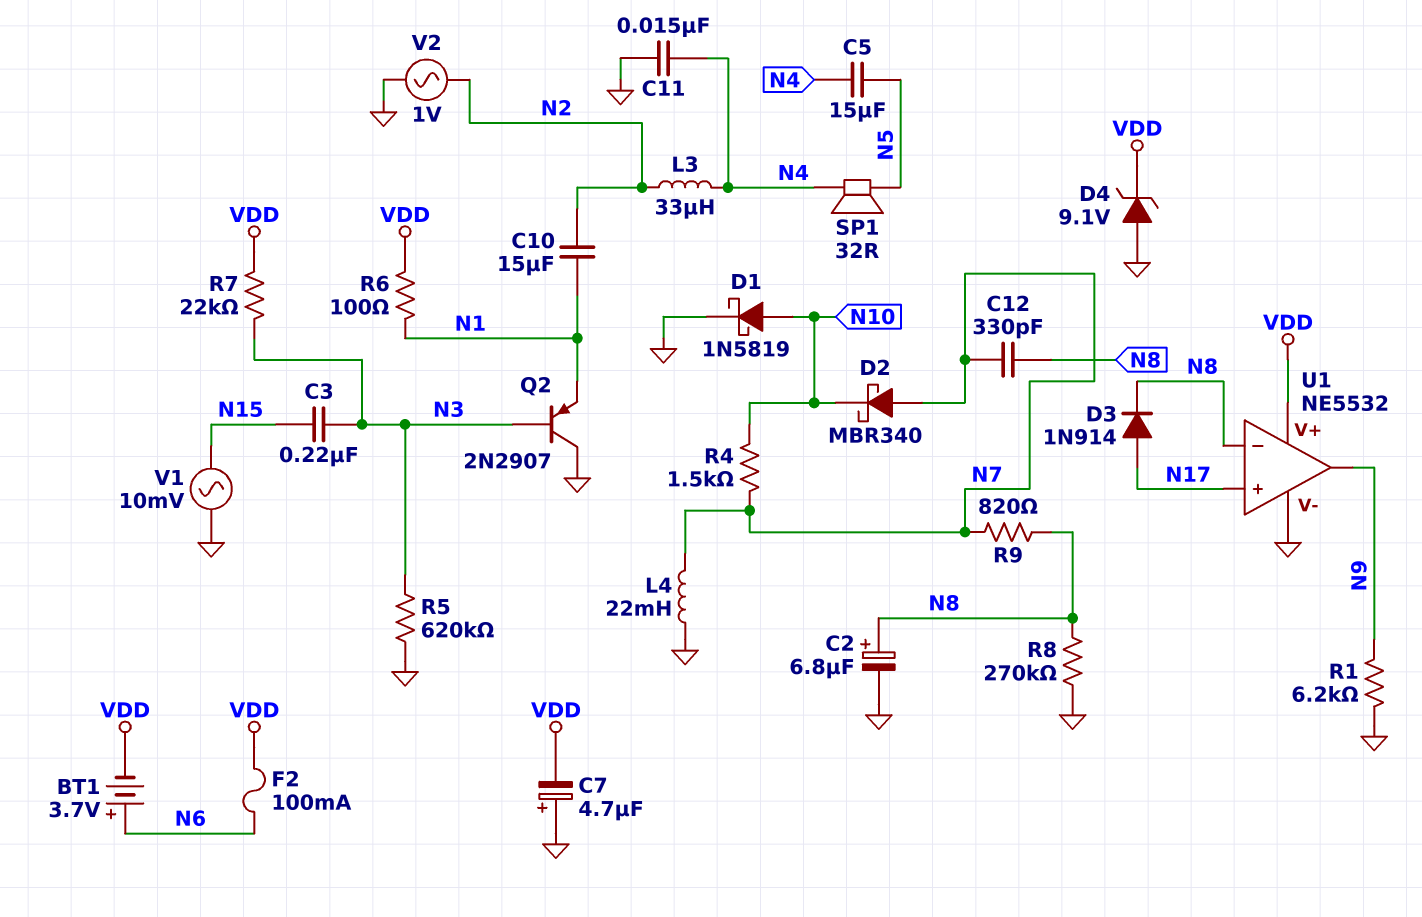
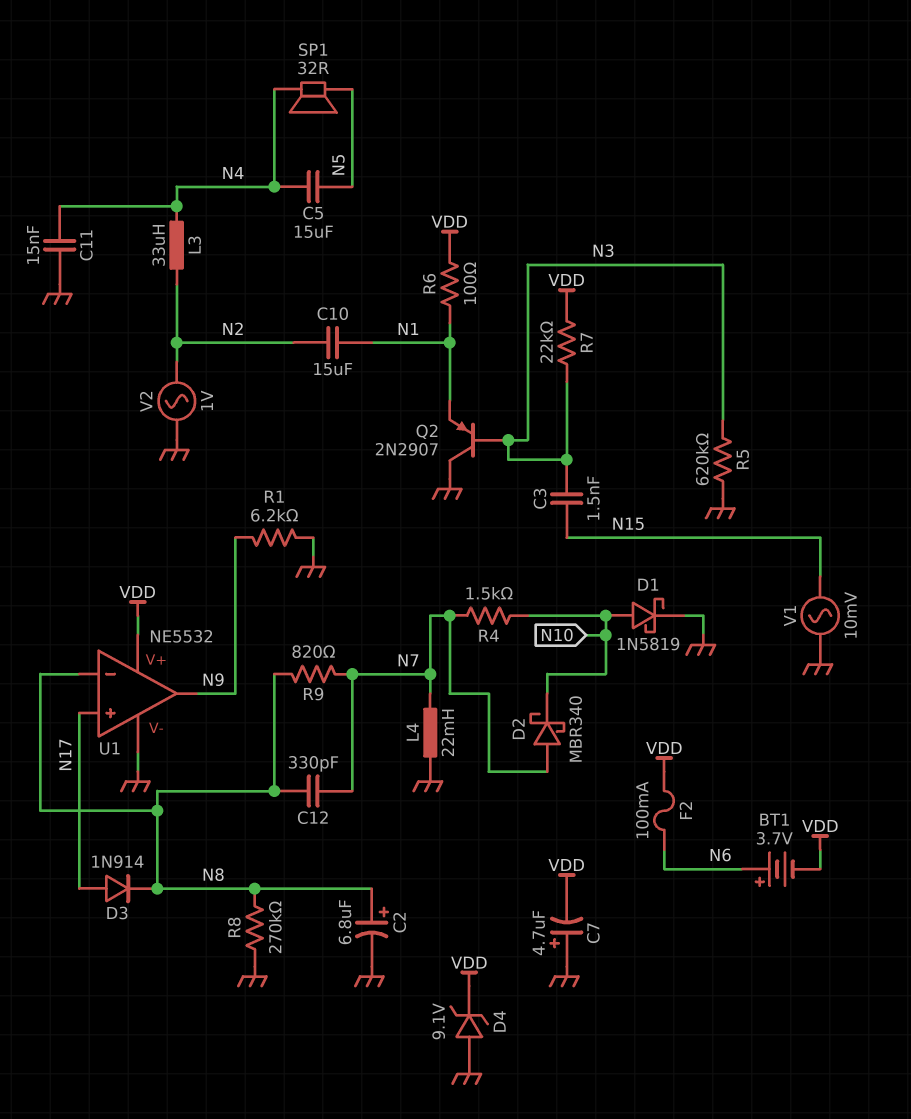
C3: 220nF (N3, N15) -> 1.5nF (N3, N15)

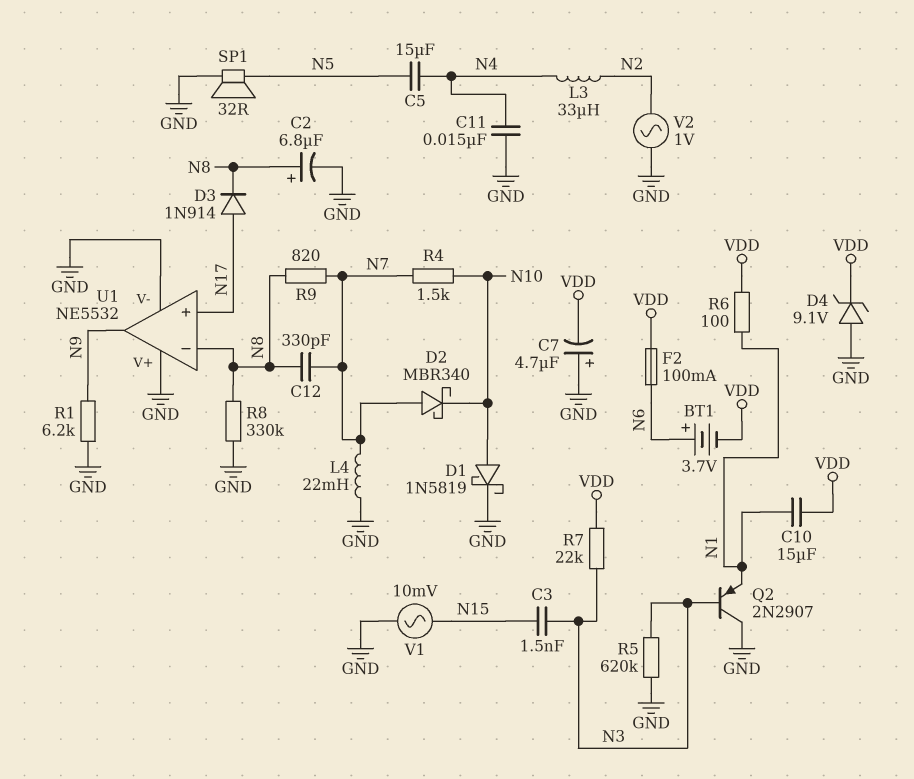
C10: 15uF (N1, N2) -> 15uF (N1, VDD)
R8: 270k (GND, N8) -> 330k (GND, N8)
SP1: speaker 32R (N4, N5) -> speaker 32R (GND, N5)
U1 pin V+: VDD -> GND

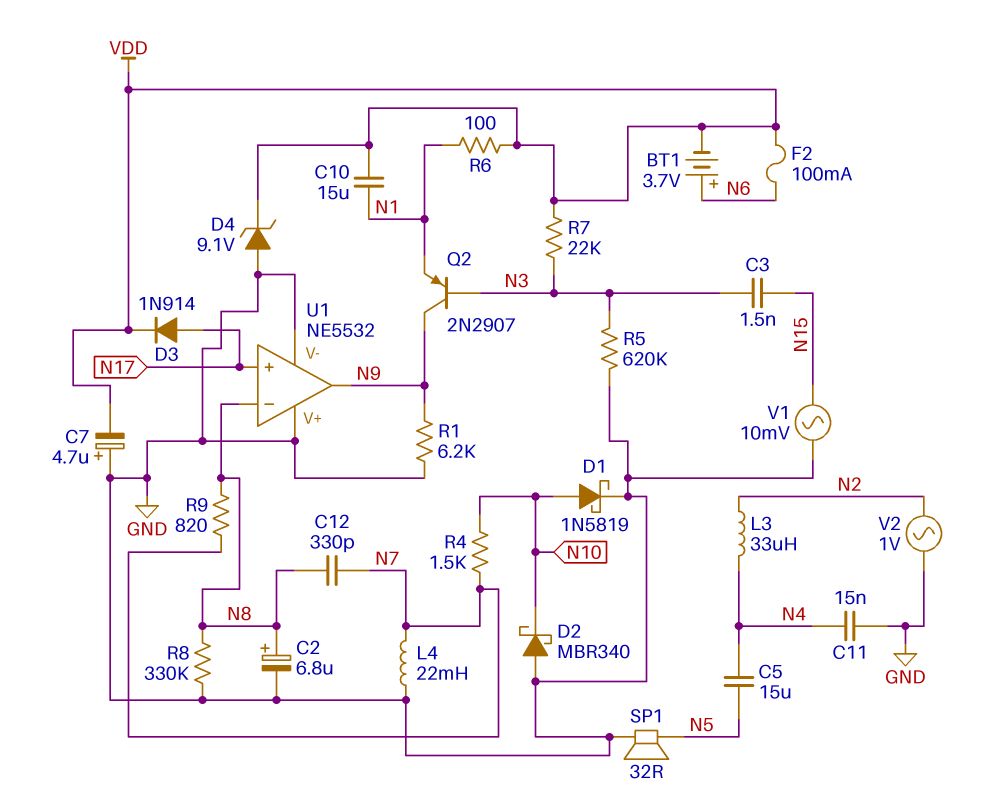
D2: schottky MBR340 (A N7, K N10) -> schottky MBR340 (A GND, K N10)
D3: diode 1N914 (A N17, K N8) -> diode 1N914 (A N17, K VDD)
Q2: PNP 2N2907 (B N3, C GND, E N1) -> PNP 2N2907 (B N3, C N9, E N1)

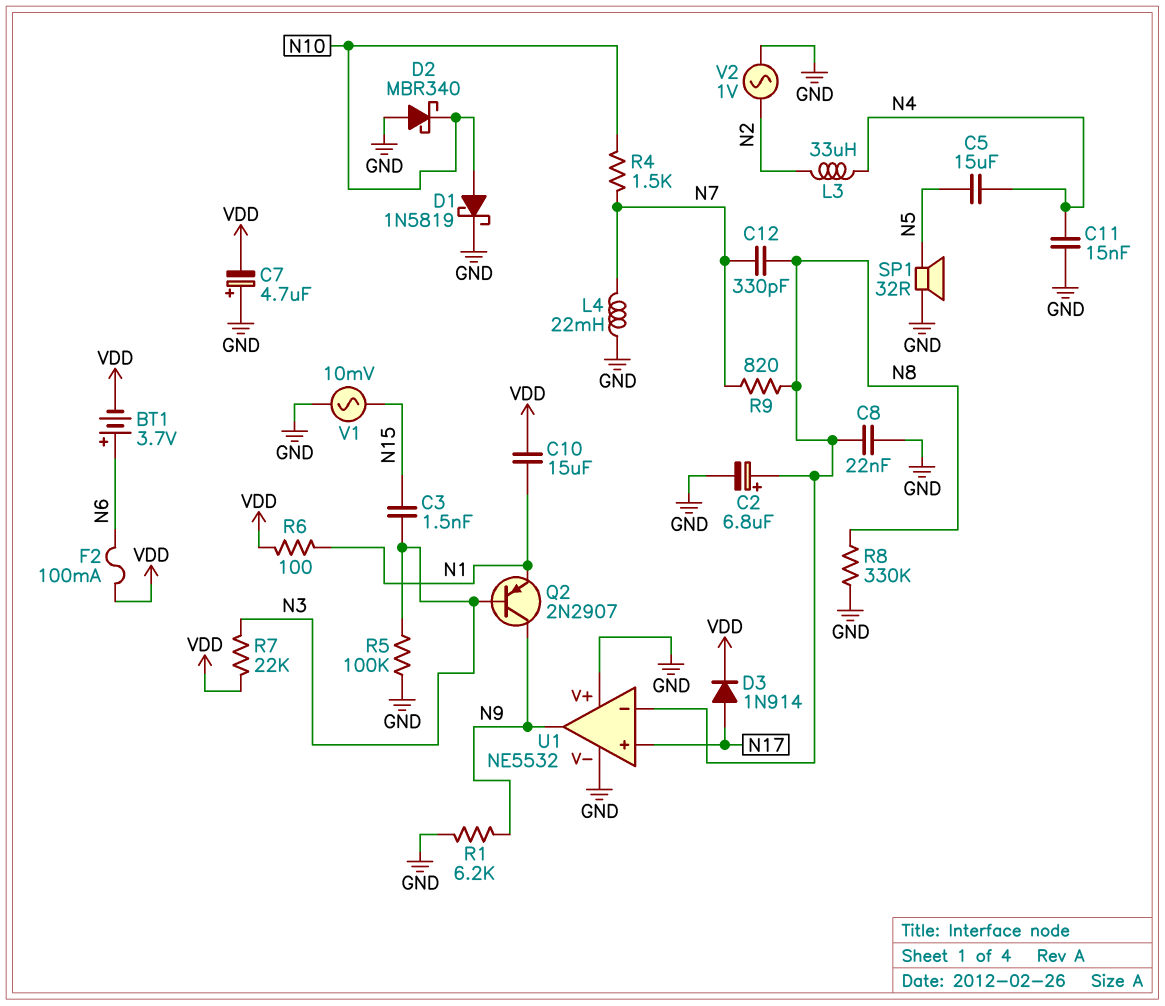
C8: none -> 22nF (GND, N8)
D4: zener 9.1V (A GND, K VDD) -> none
R5: 620k (GND, N3) -> 100k (GND, N3)

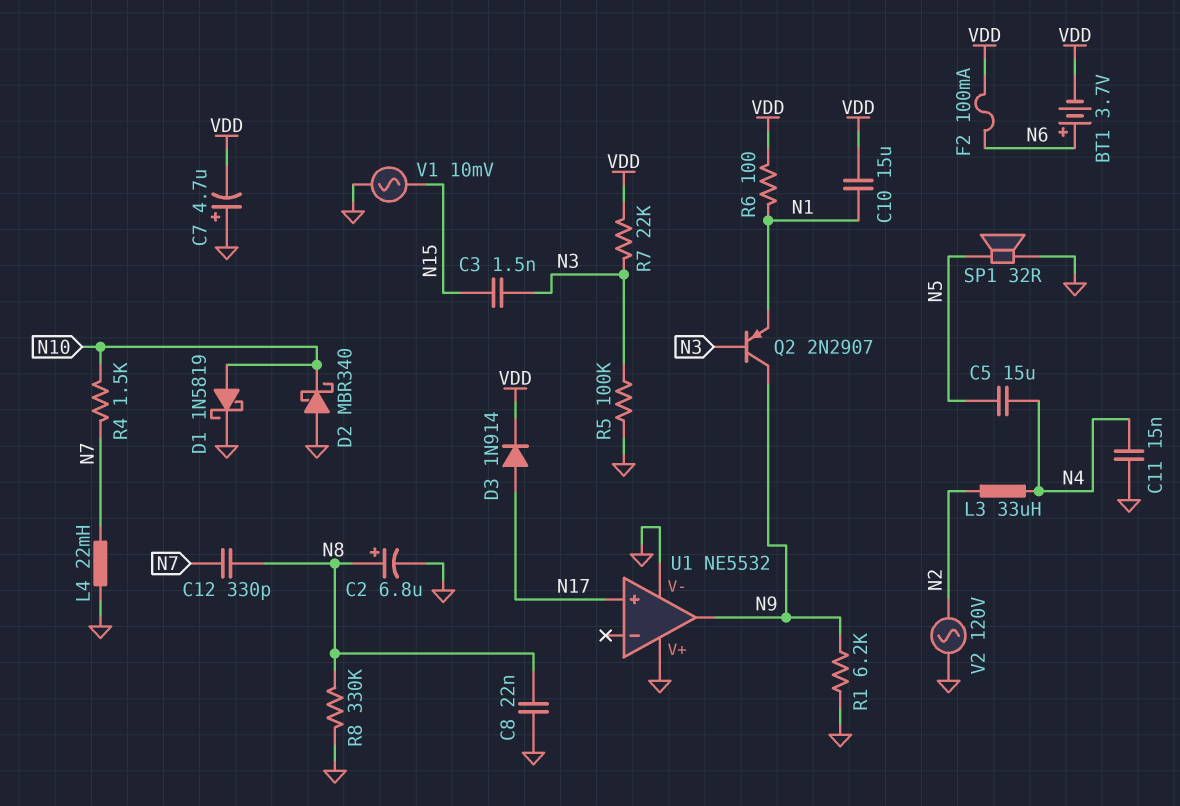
R9: 820 (N7, N8) -> none
U1 pin in-: N8 -> none
V2: AC 1V (GND, N2) -> AC 120V (GND, N2)

